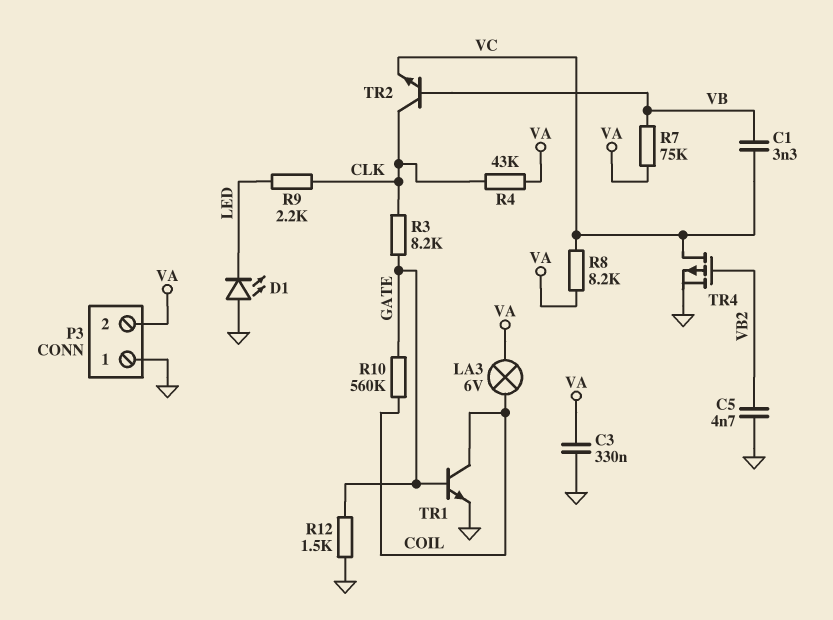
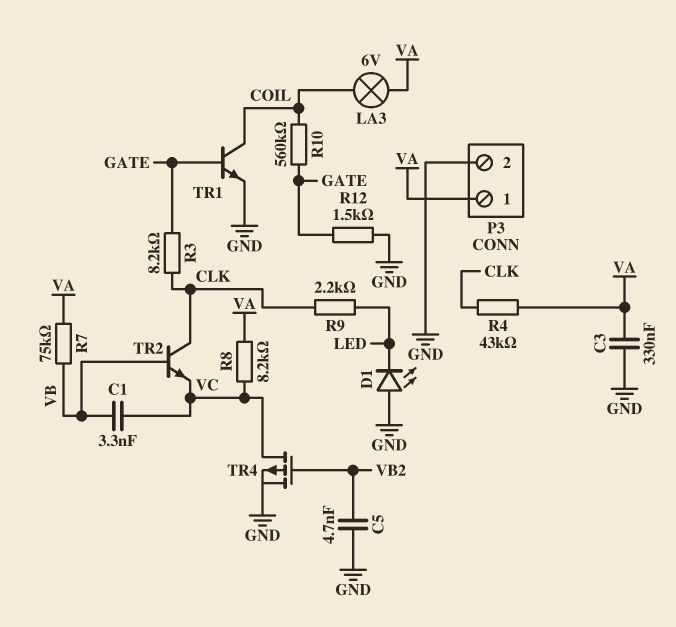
P3 pin 1: GND -> VA
P3 pin 2: VA -> GND

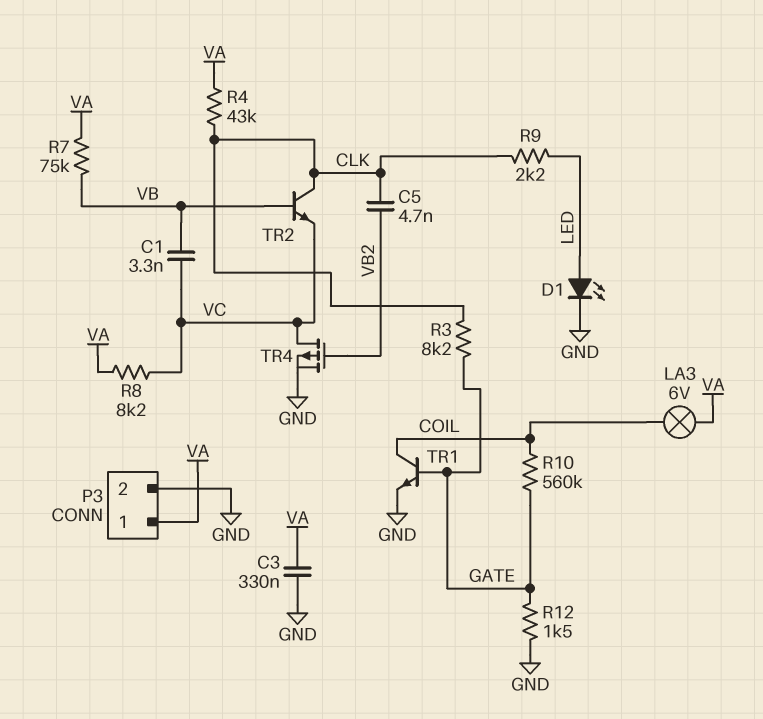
C5: 4.7nF (GND, VB2) -> 4.7nF (CLK, VB2)
D1: LED (A GND, K LED) -> LED (A LED, K GND)

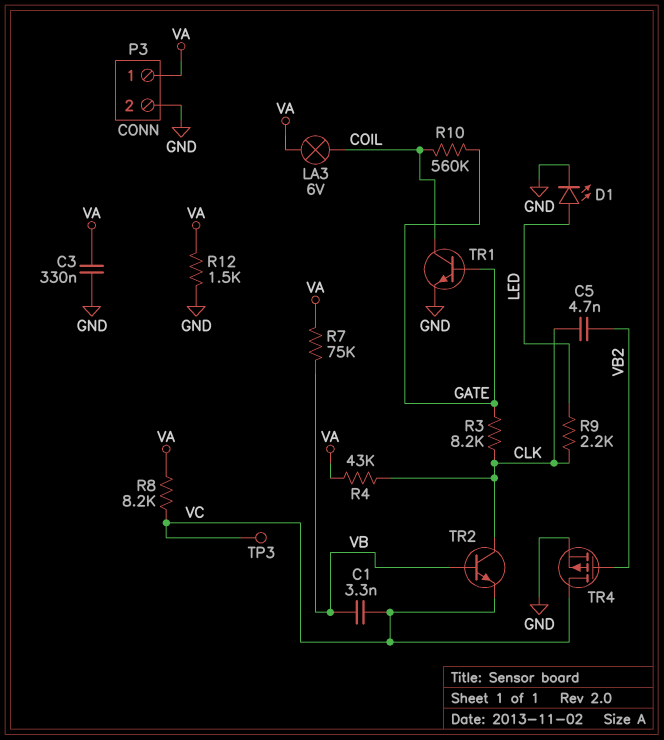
R12: 1.5k (GATE, GND) -> 1.5k (GND, VA)
TP3: none -> test point (VC)

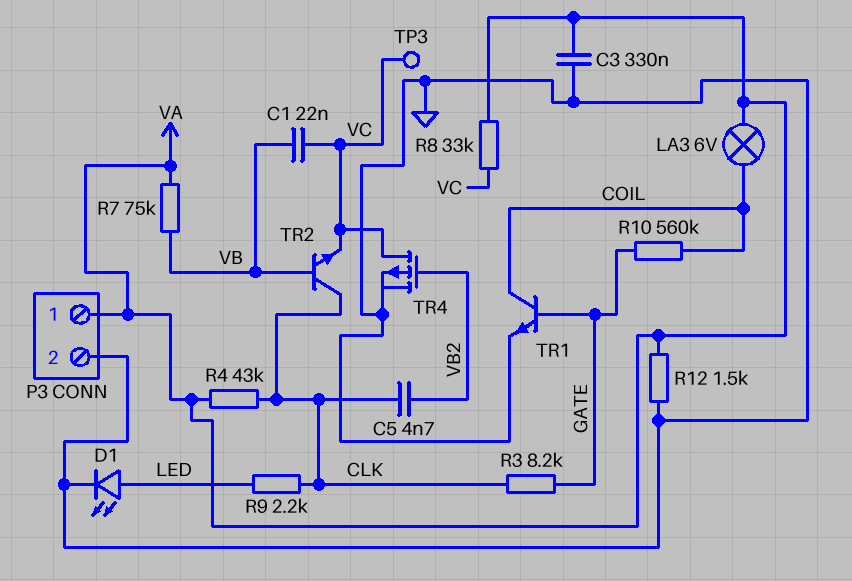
C1: 3.3nF (VB, VC) -> 22nF (VB, VC)
R8: 8.2k (VA, VC) -> 33k (VA, VC)

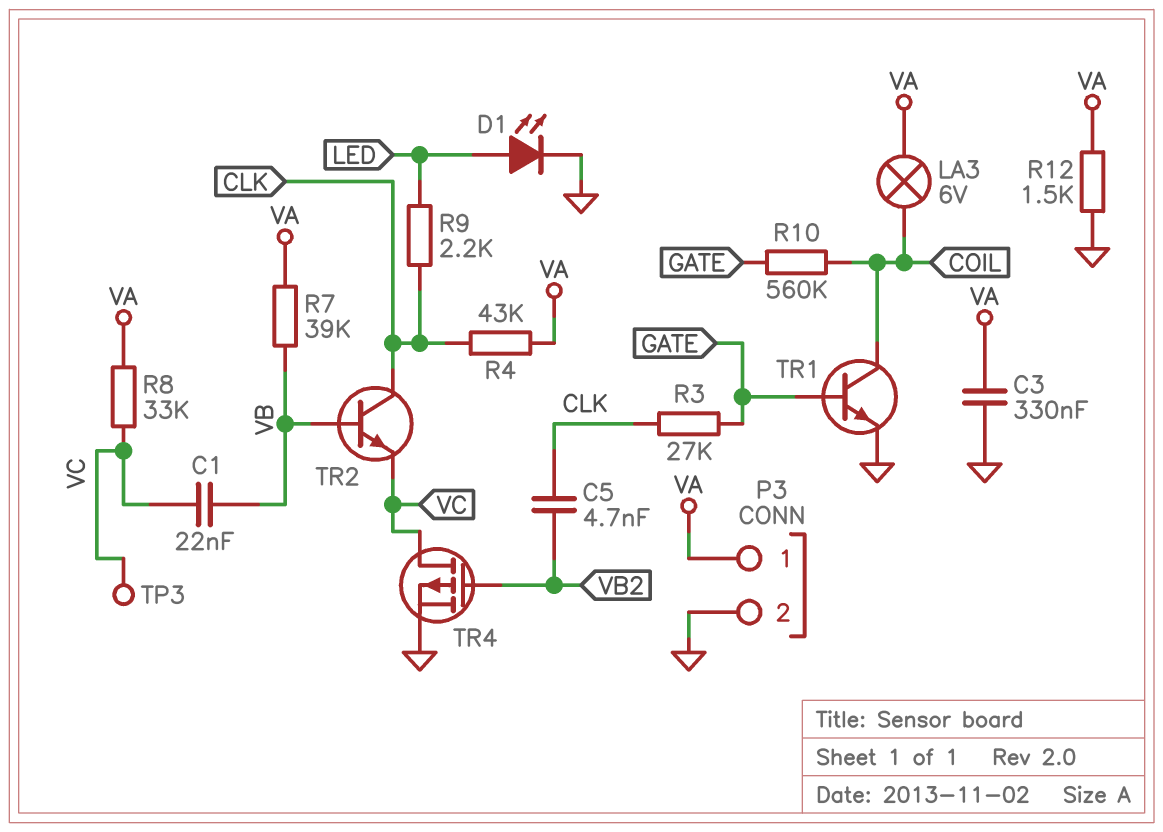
R3: 8.2k (CLK, GATE) -> 27k (CLK, GATE)
R7: 75k (VA, VB) -> 39k (VA, VB)

